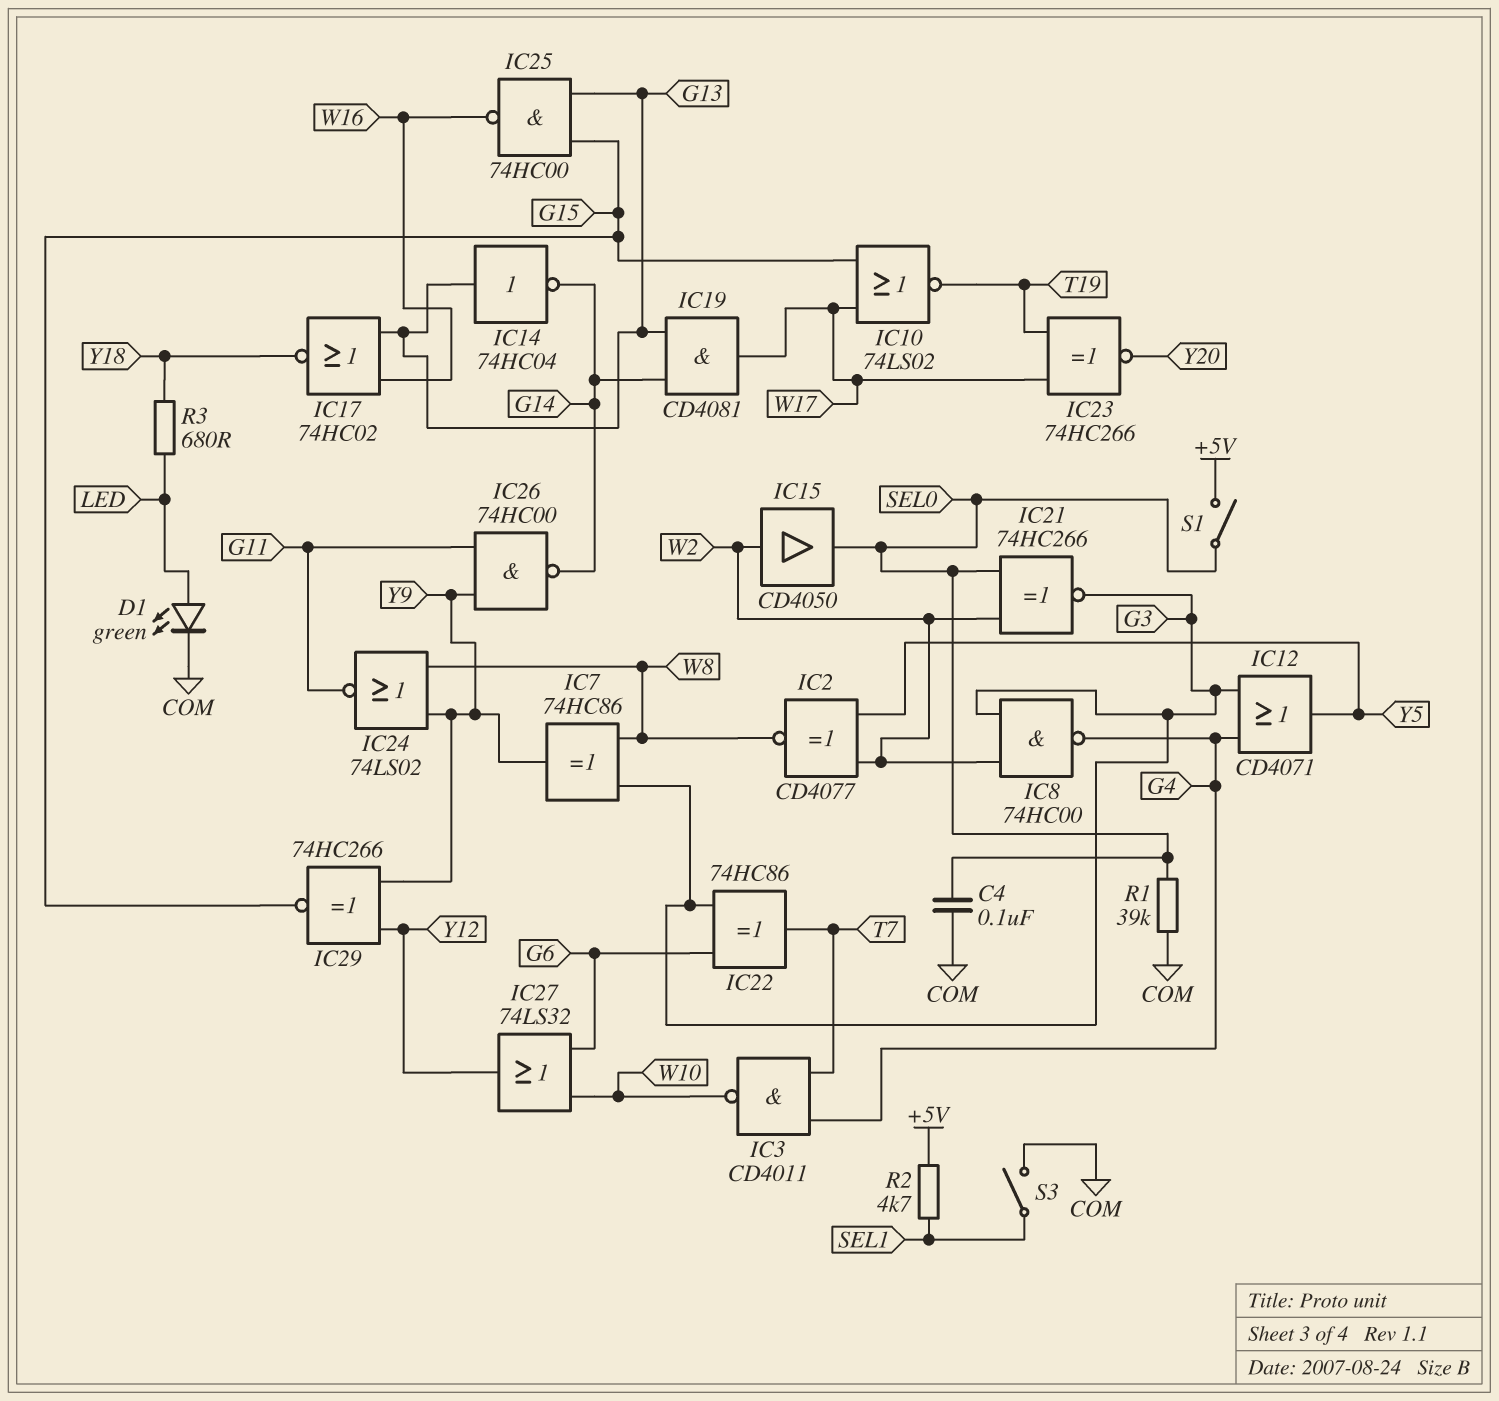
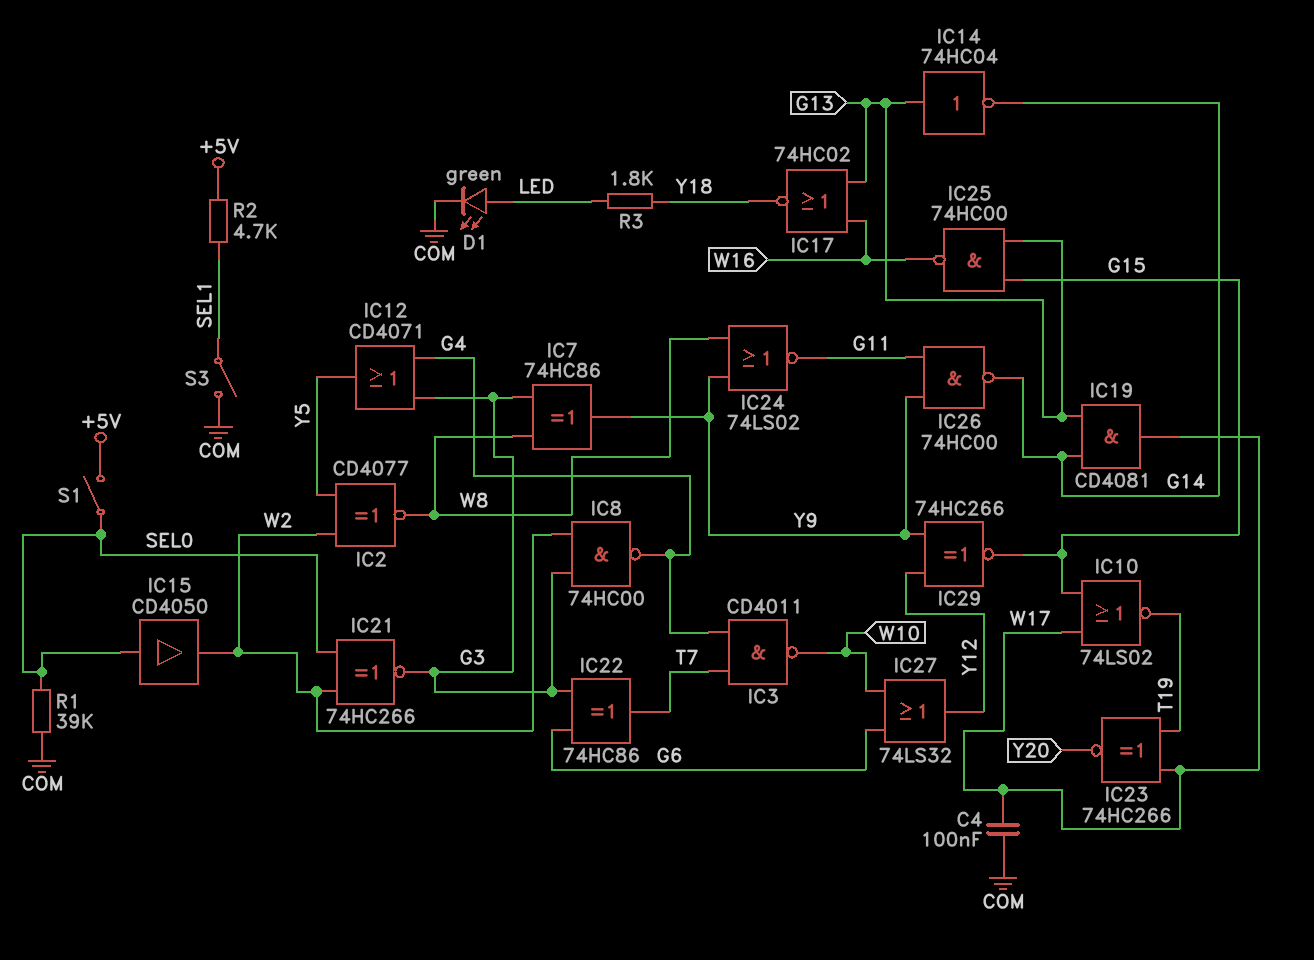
C4: 100nF (COM, SEL0) -> 100nF (COM, W17)
IC15: buffer CD4050 (in W2, out SEL0) -> buffer CD4050 (in SEL0, out W2)
R3: 680 (LED, Y18) -> 1.8k (LED, Y18)

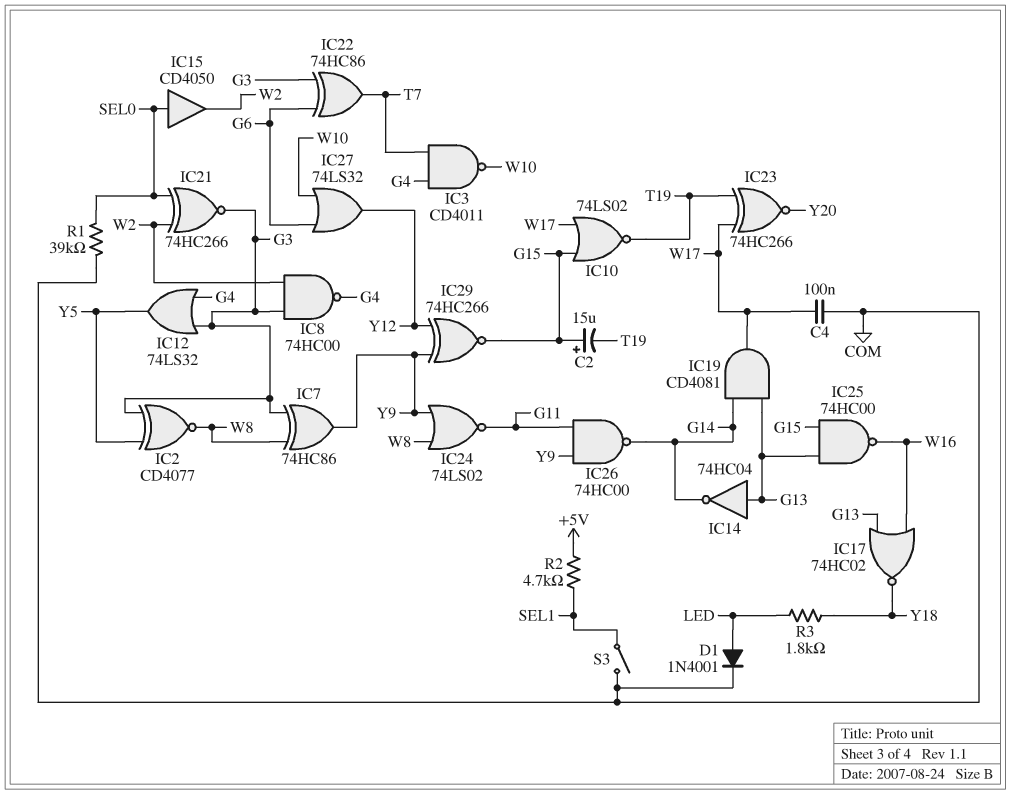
C2: none -> 15uF (plus G15, minus T19)
D1: LED green (A LED, K COM) -> diode 1N4001 (A LED, K COM)
IC2: XNOR CD4077 (in W2, in Y5, out W8) -> XNOR CD4077 (in G3, in Y5, out W8)
IC12: OR CD4071 (in G3, in G4, out Y5) -> OR 74LS32 (in G3, in G4, out Y5)
S1: switch (+5V, SEL0) -> none

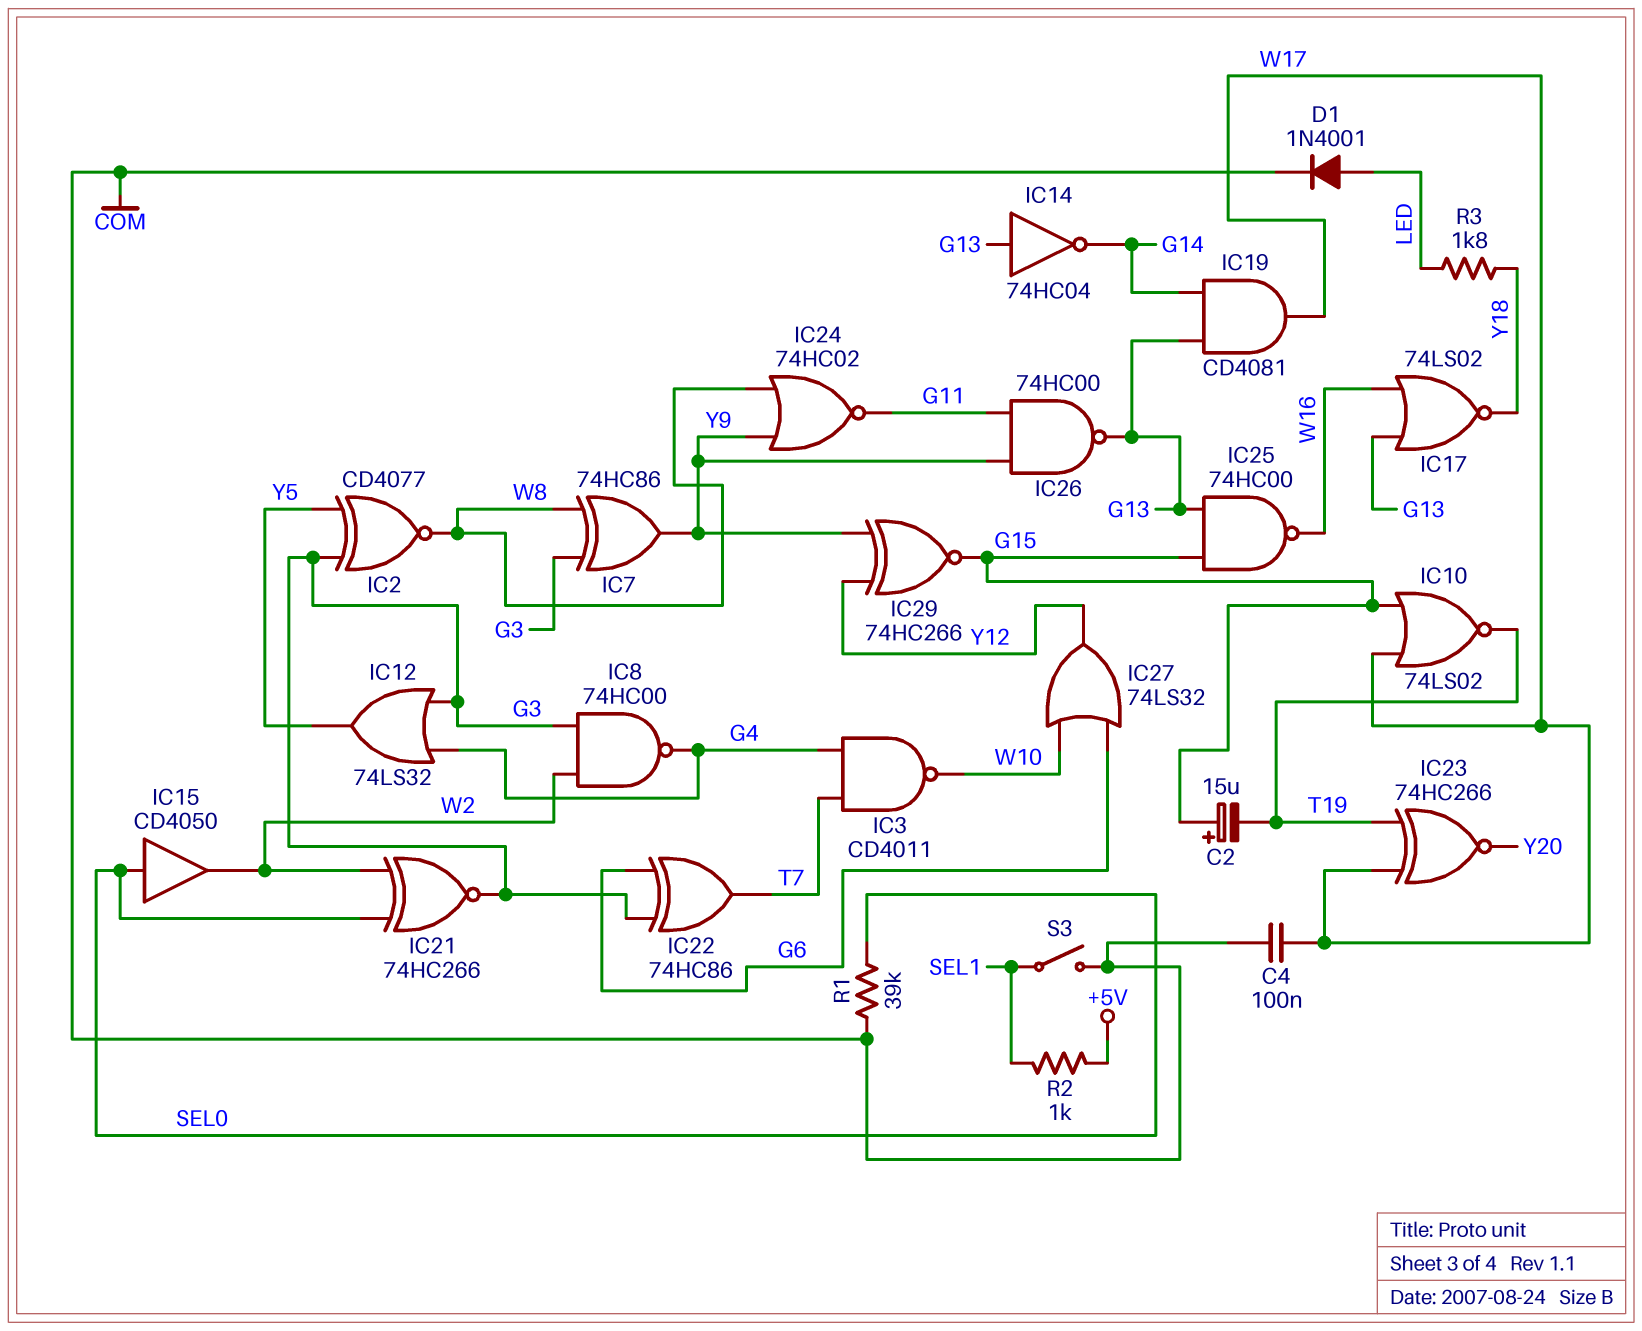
IC17: NOR 74HC02 (in G13, in W16, out Y18) -> NOR 74LS02 (in G13, in W16, out Y18)
IC24: NOR 74LS02 (in W8, in Y9, out G11) -> NOR 74HC02 (in W8, in Y9, out G11)
IC26: NAND 74HC00 (in G11, in Y9, out G14) -> NAND 74HC00 (in G11, in Y9, out G13)
R2: 4.7k (+5V, SEL1) -> 1k (+5V, SEL1)

